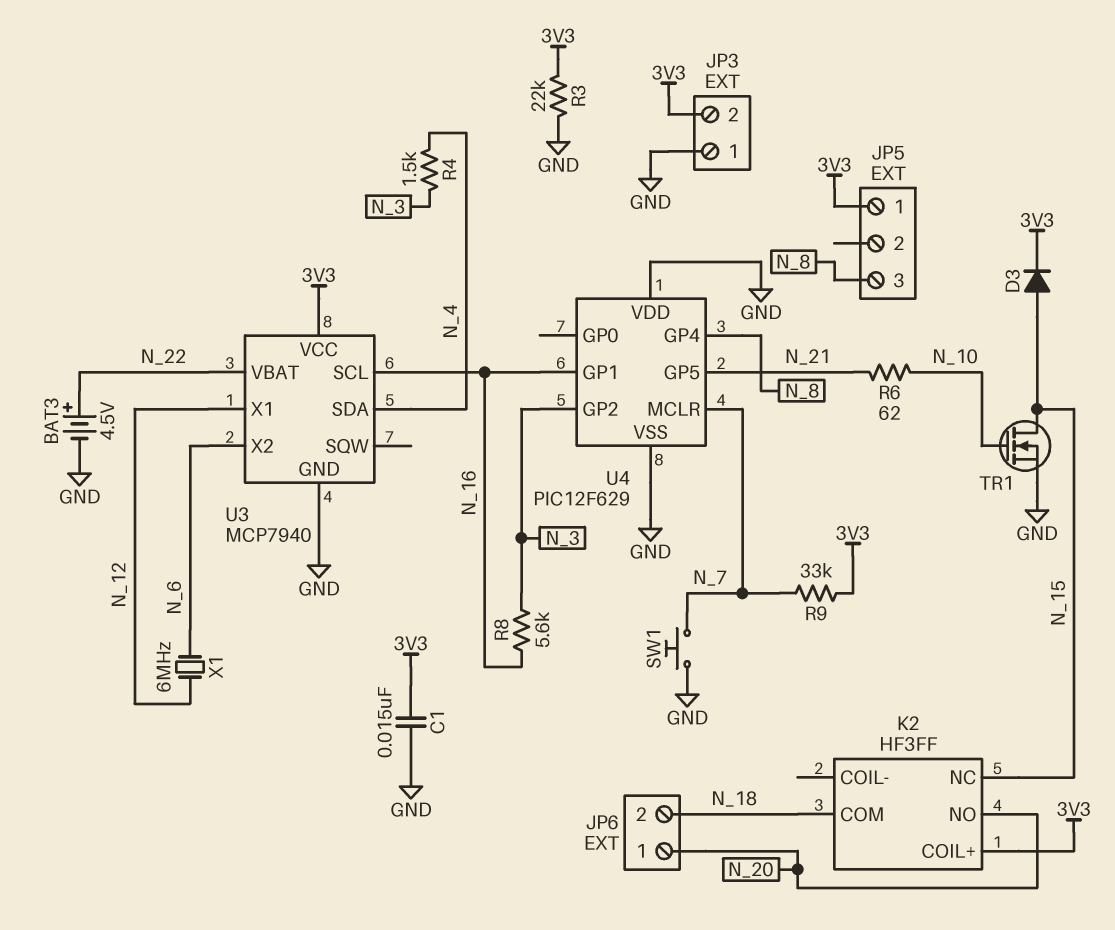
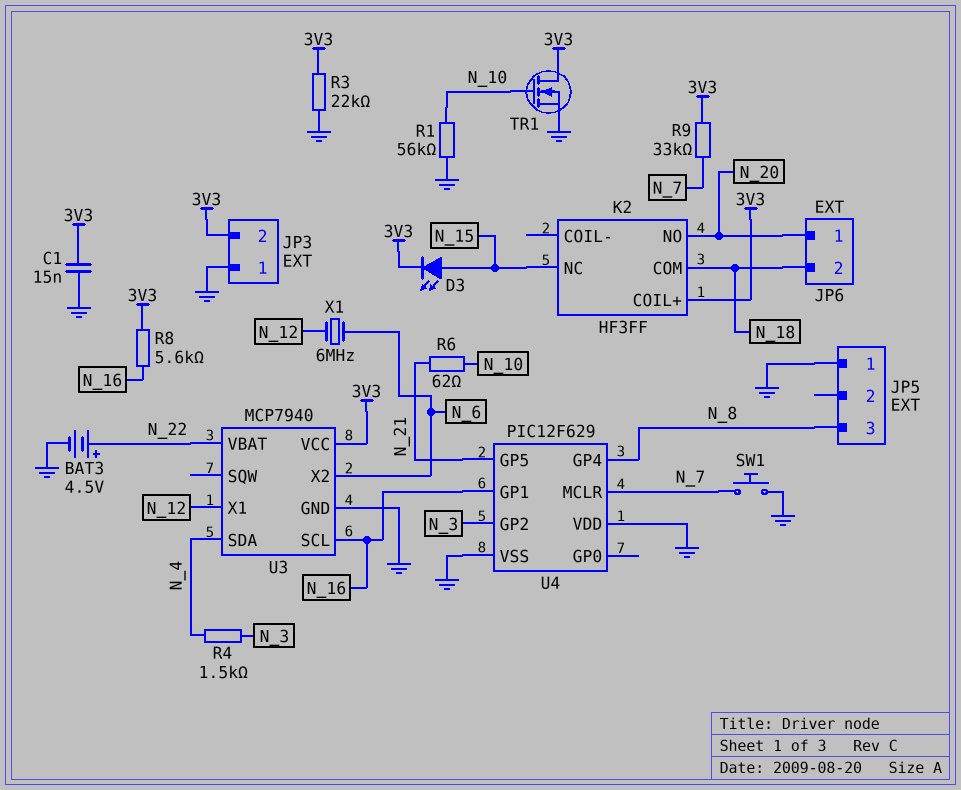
D3: diode (A N_15, K 3V3) -> LED (A N_15, K 3V3)
JP5 pin 1: 3V3 -> GND
R1: none -> 56k (GND, N_10)
R8: 5.6k (N_3, N_16) -> 5.6k (3V3, N_16)
TR1: NMOS (G N_10, D N_15, S GND) -> NMOS (G N_10, D 3V3, S GND)

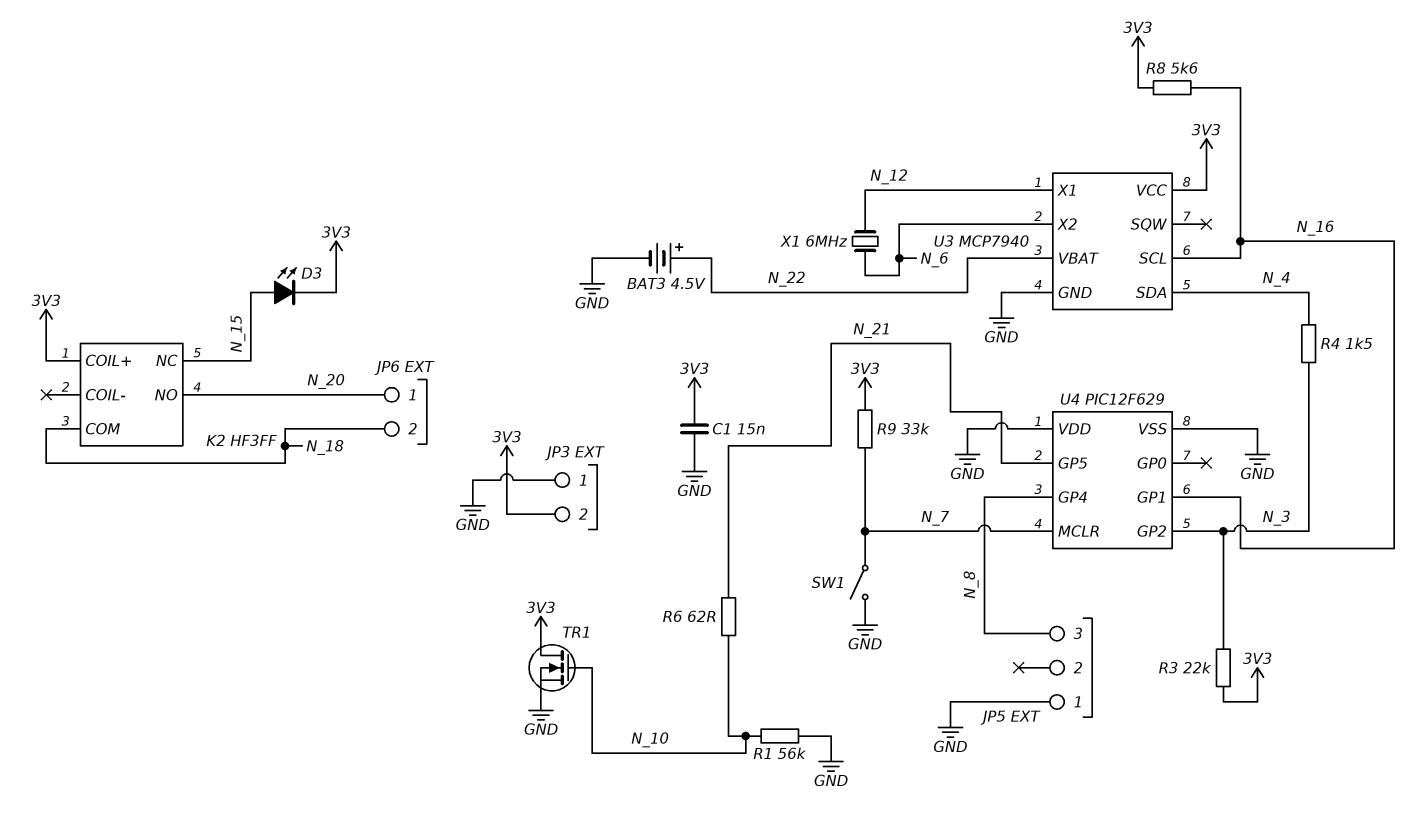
R3: 22k (3V3, GND) -> 22k (3V3, N_3)
SW1: button (GND, N_7) -> switch (GND, N_7)

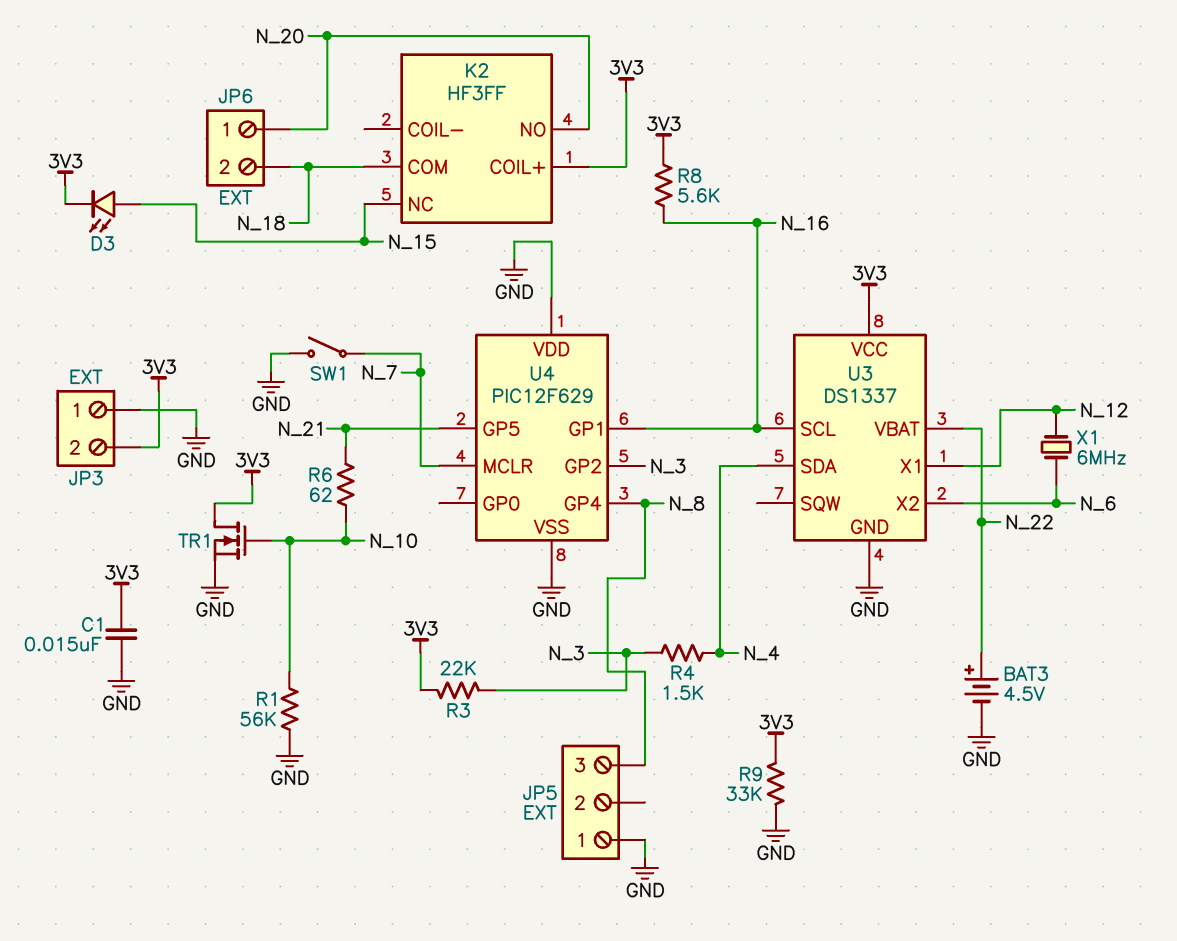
R9: 33k (3V3, N_7) -> 33k (3V3, GND)
U3: MCP7940 -> DS1337

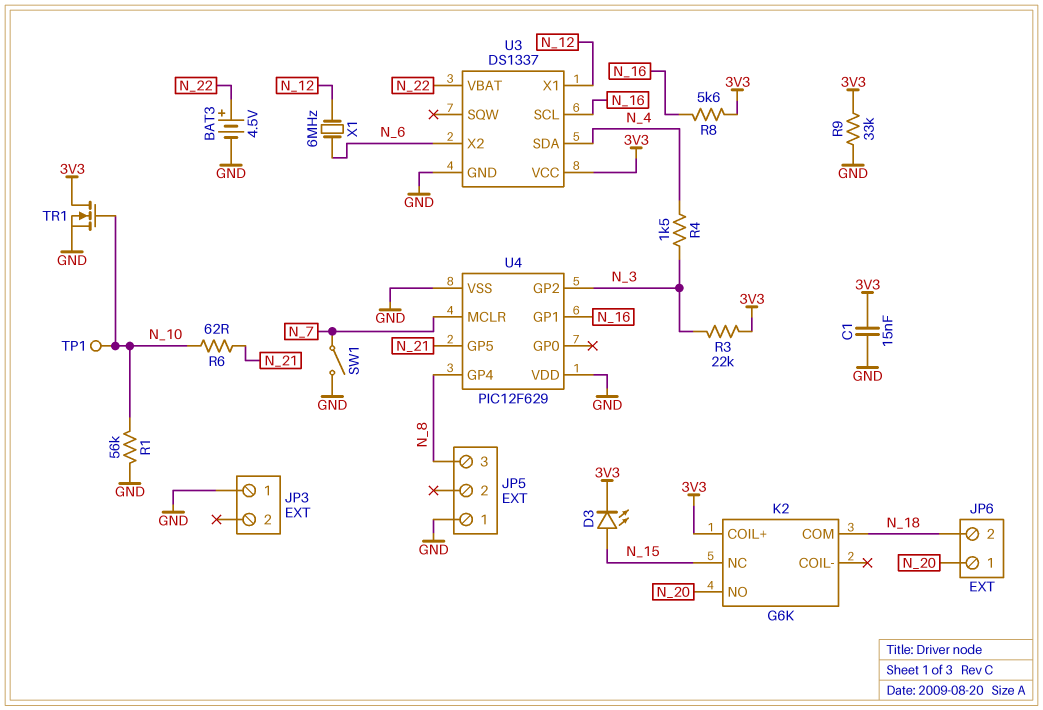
JP3 pin 2: 3V3 -> none
K2: HF3FF -> G6K
TP1: none -> test point (N_10)

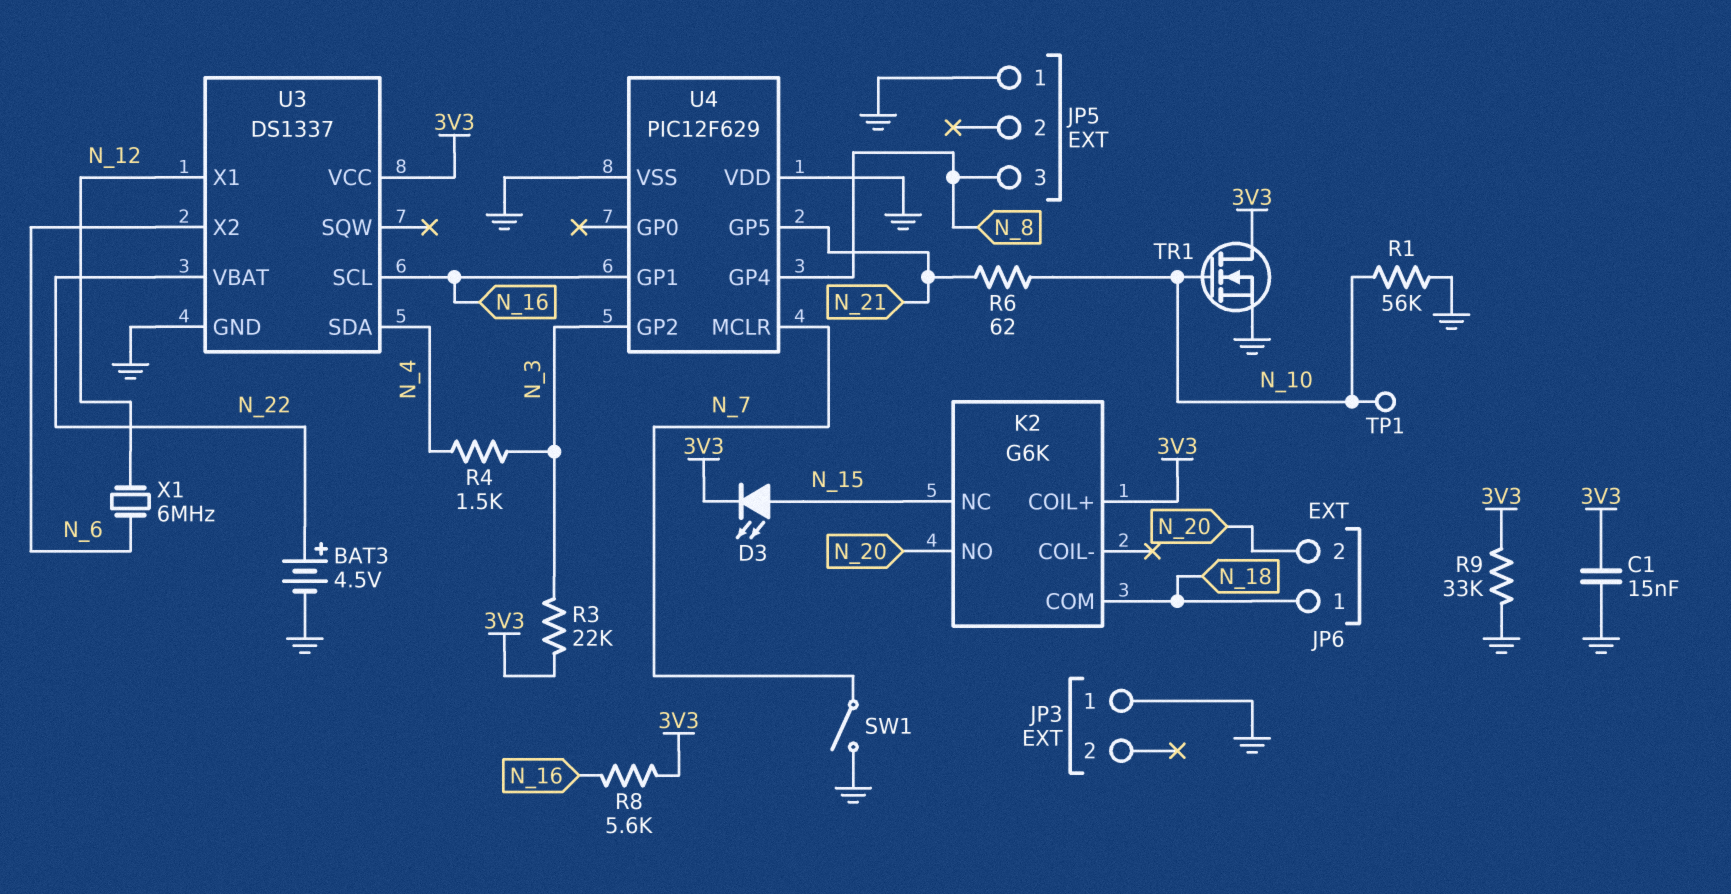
JP6 pin 1: N_20 -> N_18
JP6 pin 2: N_18 -> N_20

